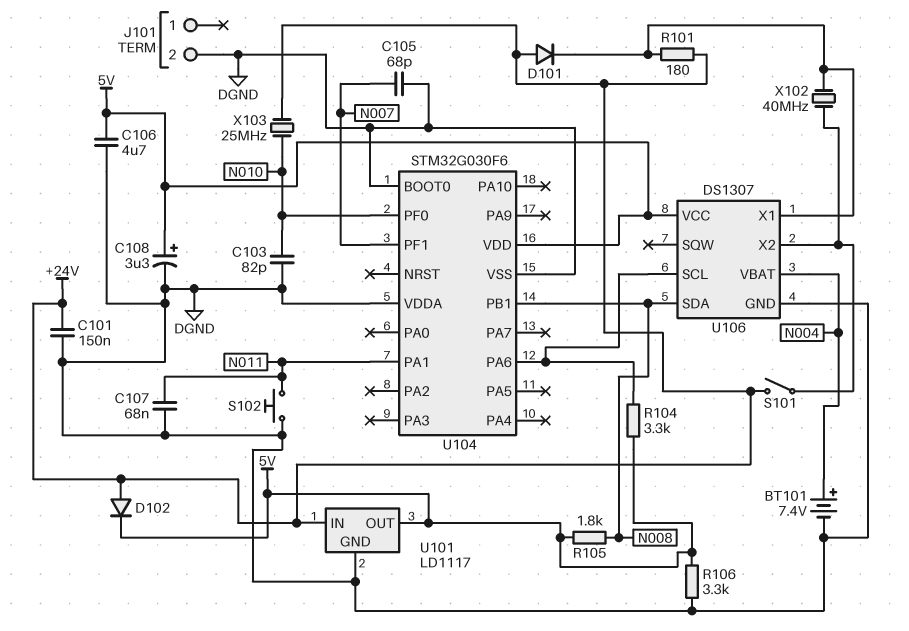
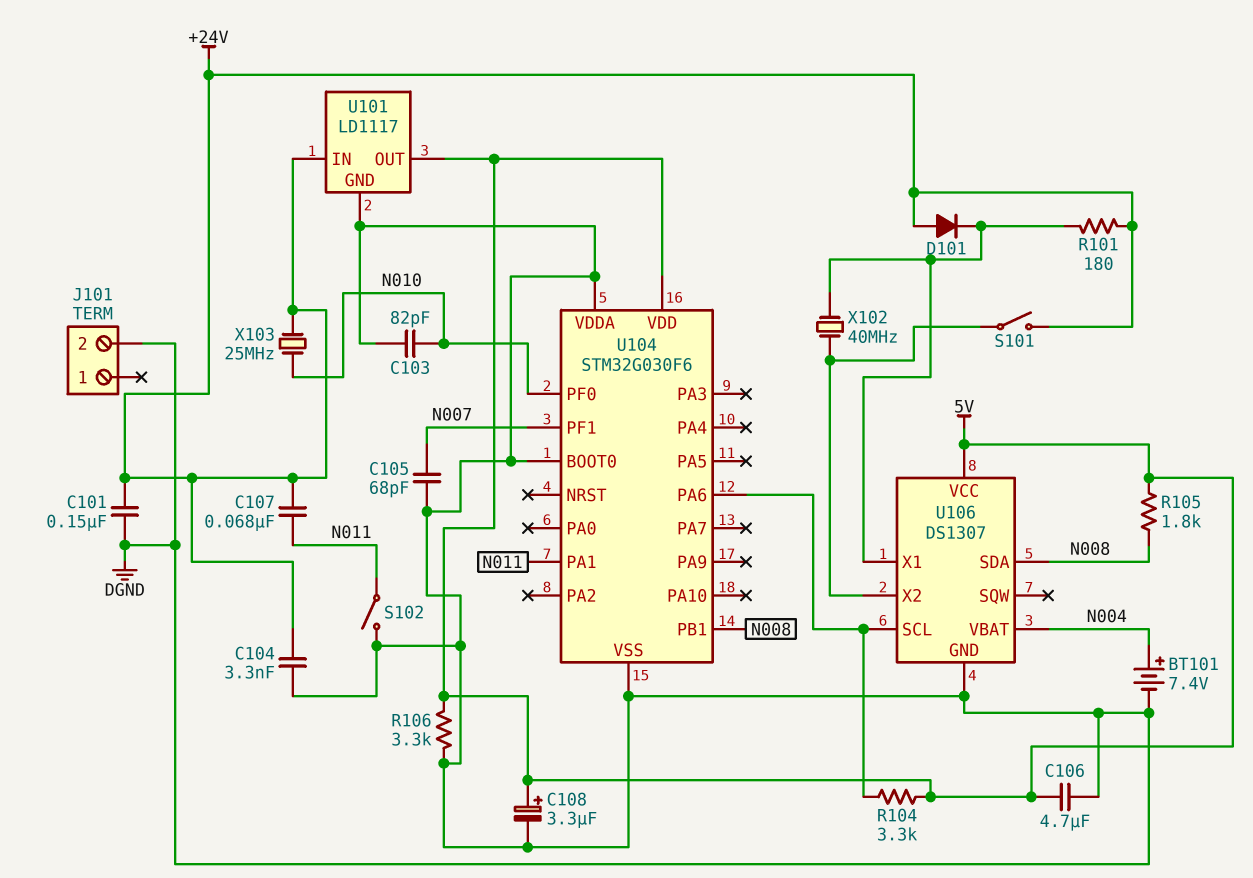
C104: none -> 3.3nF (+24V, DGND)
C107: 68nF (DGND, N011) -> 68nF (+24V, N011)
D102: diode (A +24V, K 5V) -> none
S102: button (DGND, N011) -> switch (DGND, N011)

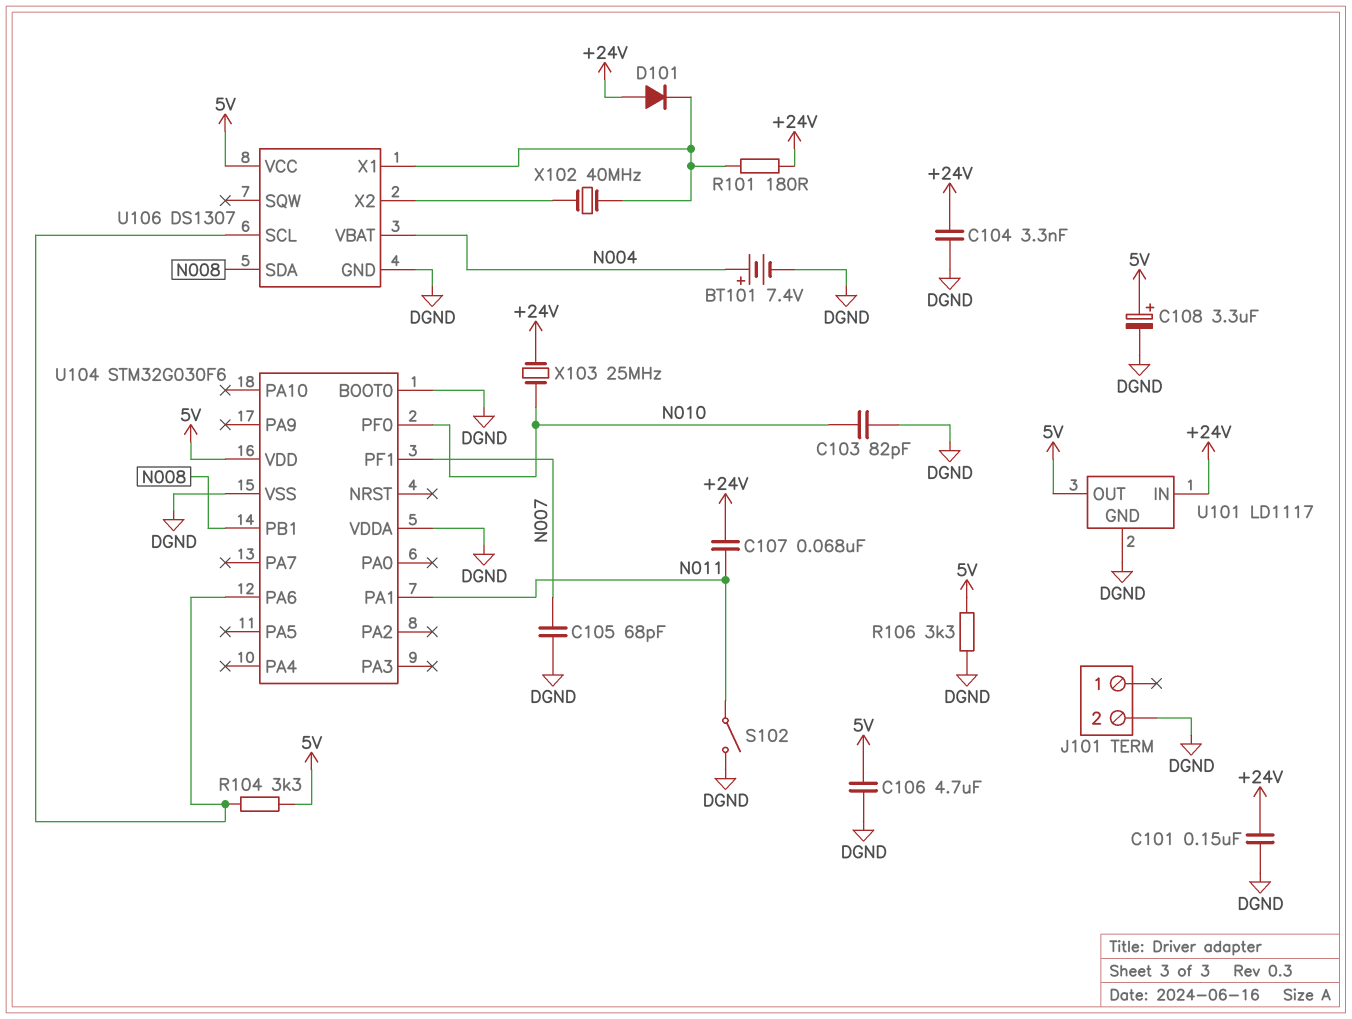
R105: 1.8k (5V, N008) -> none
S101: switch (+24V, U106/X2) -> none

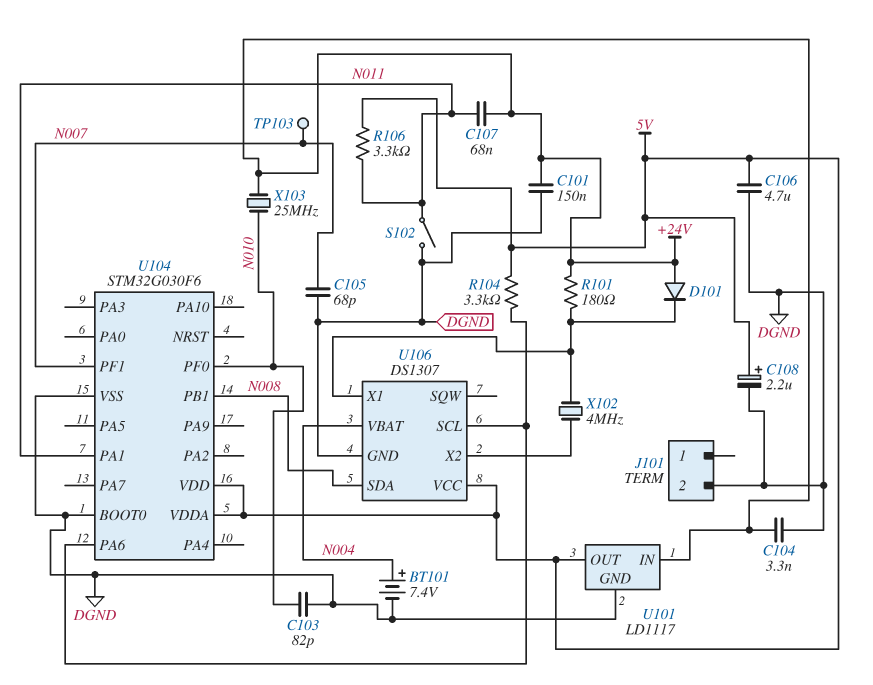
C108: 3.3uF (plus 5V, minus DGND) -> 2.2uF (plus 5V, minus DGND)
R106: 3.3k (5V, DGND) -> 3.3k (5V, N011)
TP103: none -> test point (N007)
U104 pin VDDA: DGND -> 5V
X102: 40MHz (U106/X1, U106/X2) -> 4MHz (U106/X1, U106/X2)

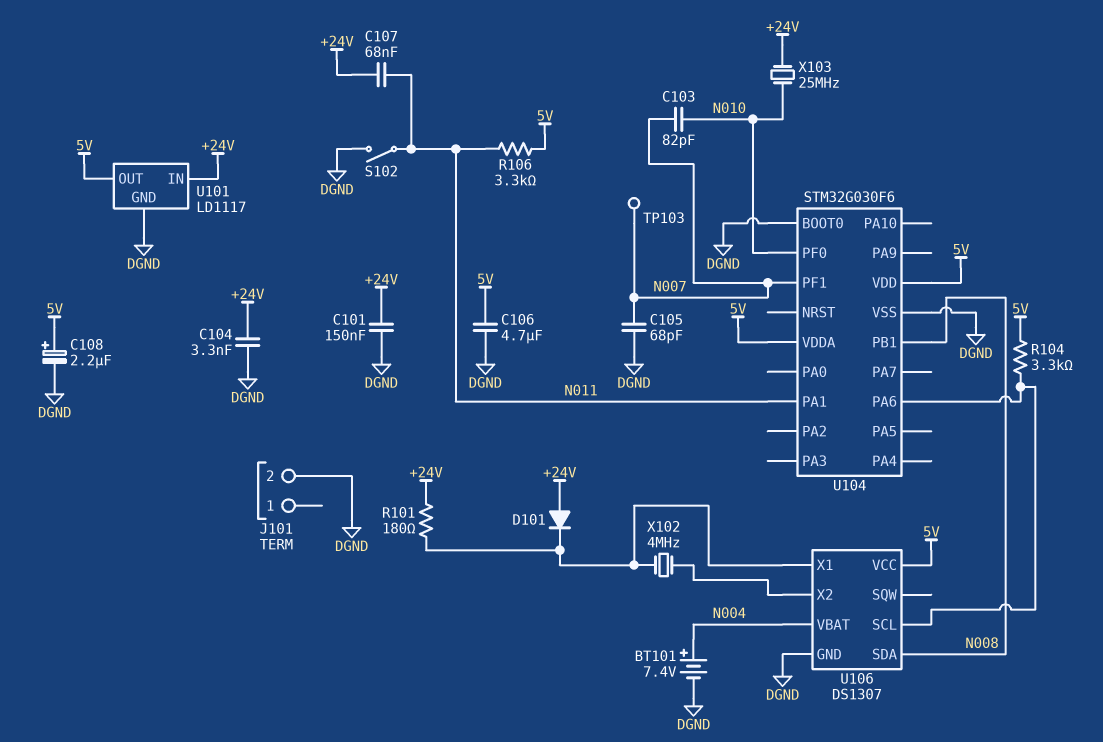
C103: 82pF (DGND, N010) -> 82pF (N007, N010)

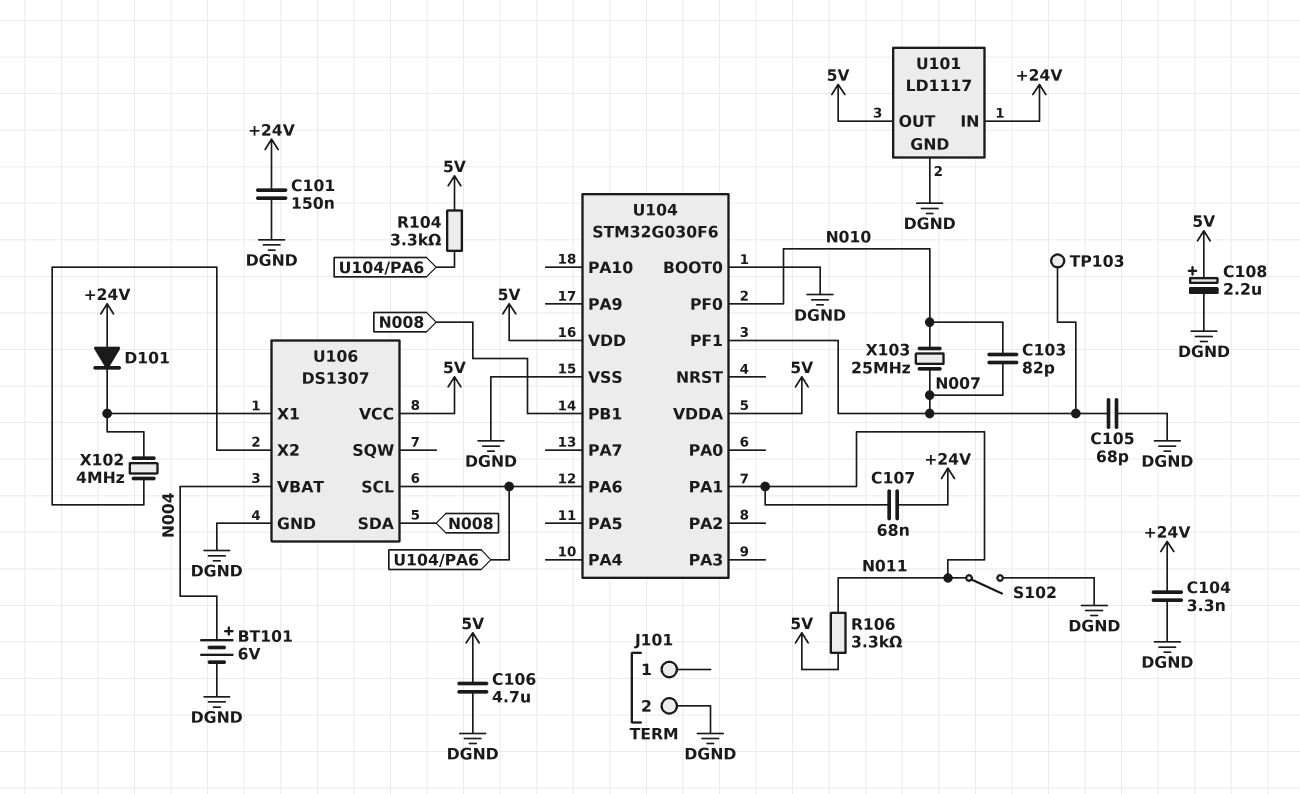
BT101: 7.4V (plus N004, minus DGND) -> 6V (plus N004, minus DGND)
R101: 180 (+24V, U106/X1) -> none
X103: 25MHz (+24V, N010) -> 25MHz (N007, N010)

